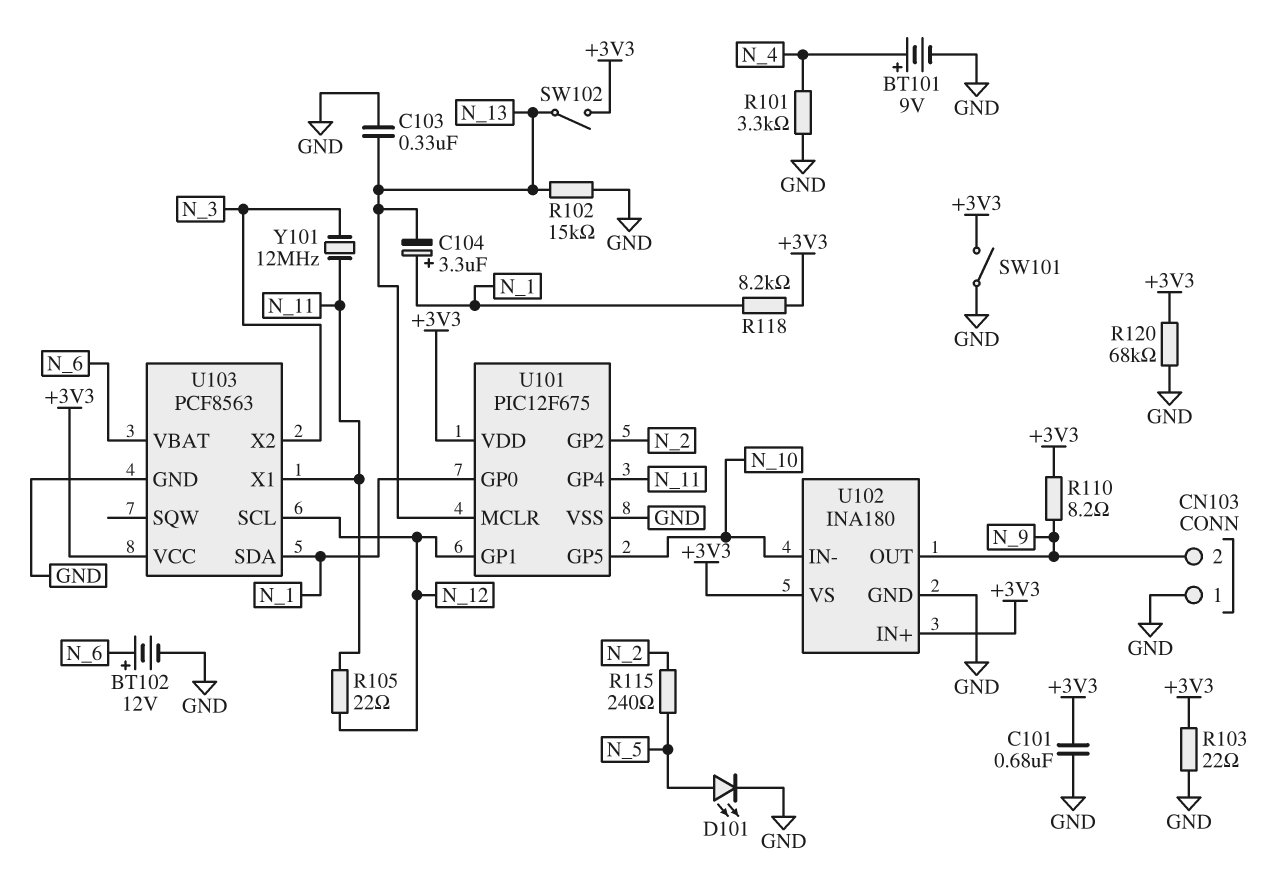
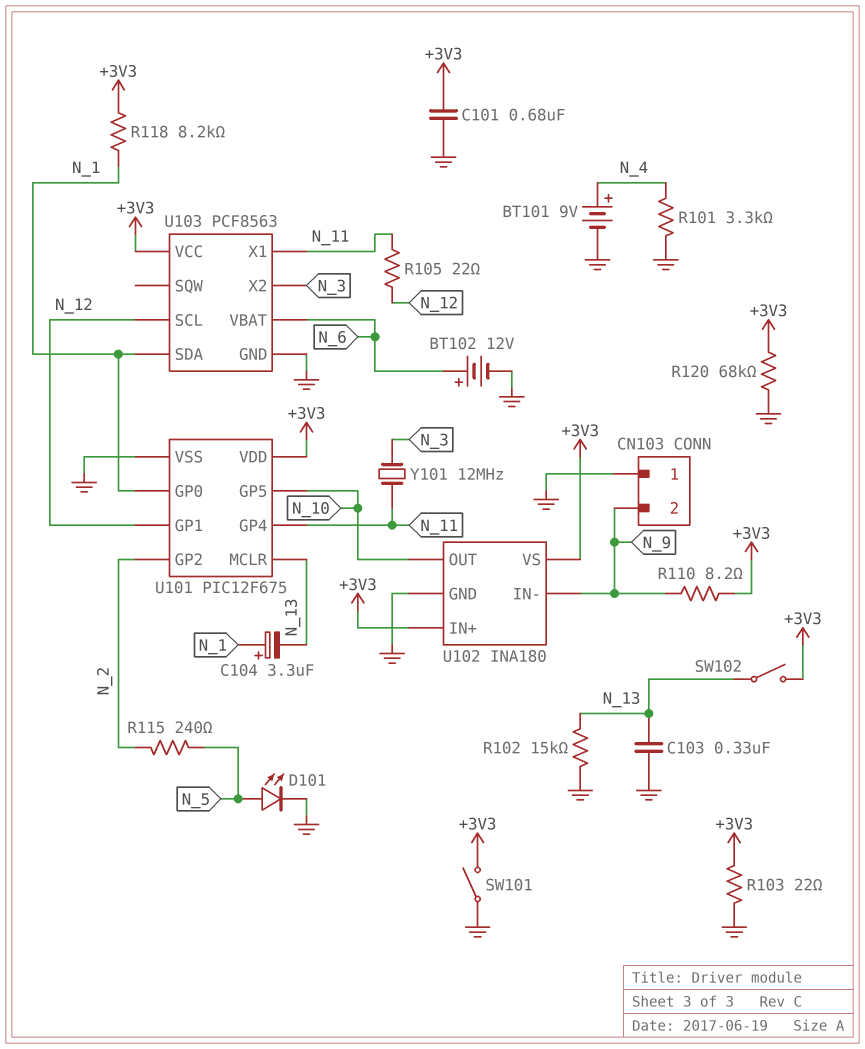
U102 pin IN-: N_10 -> N_9
U102 pin OUT: N_9 -> N_10

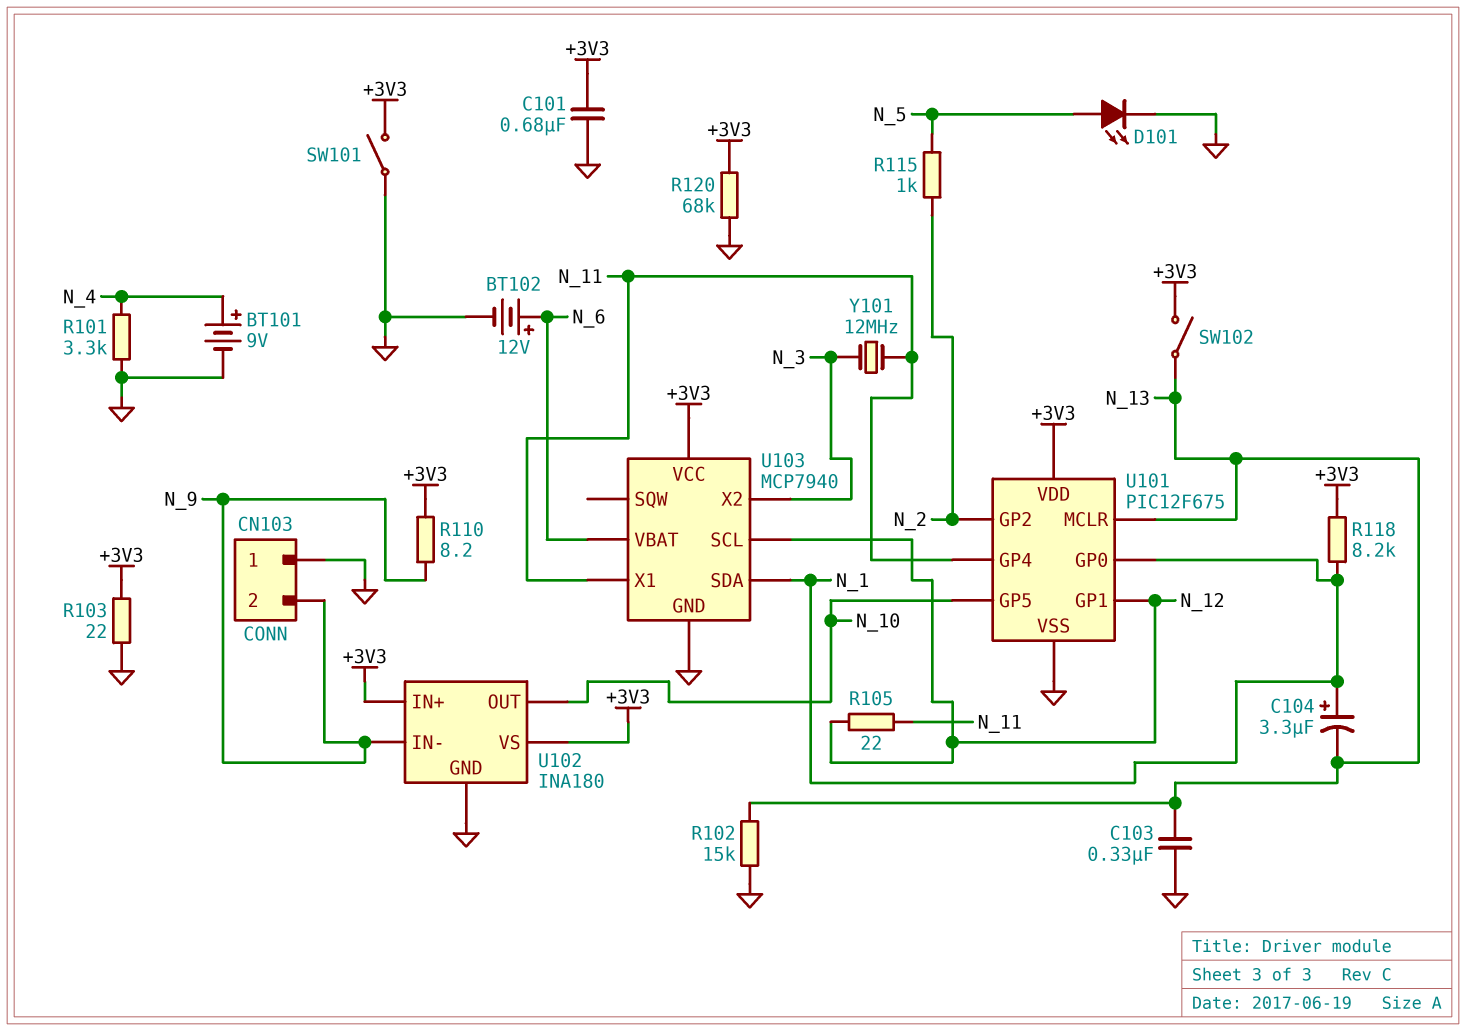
R115: 240 (N_2, N_5) -> 1k (N_2, N_5)
U103: PCF8563 -> MCP7940

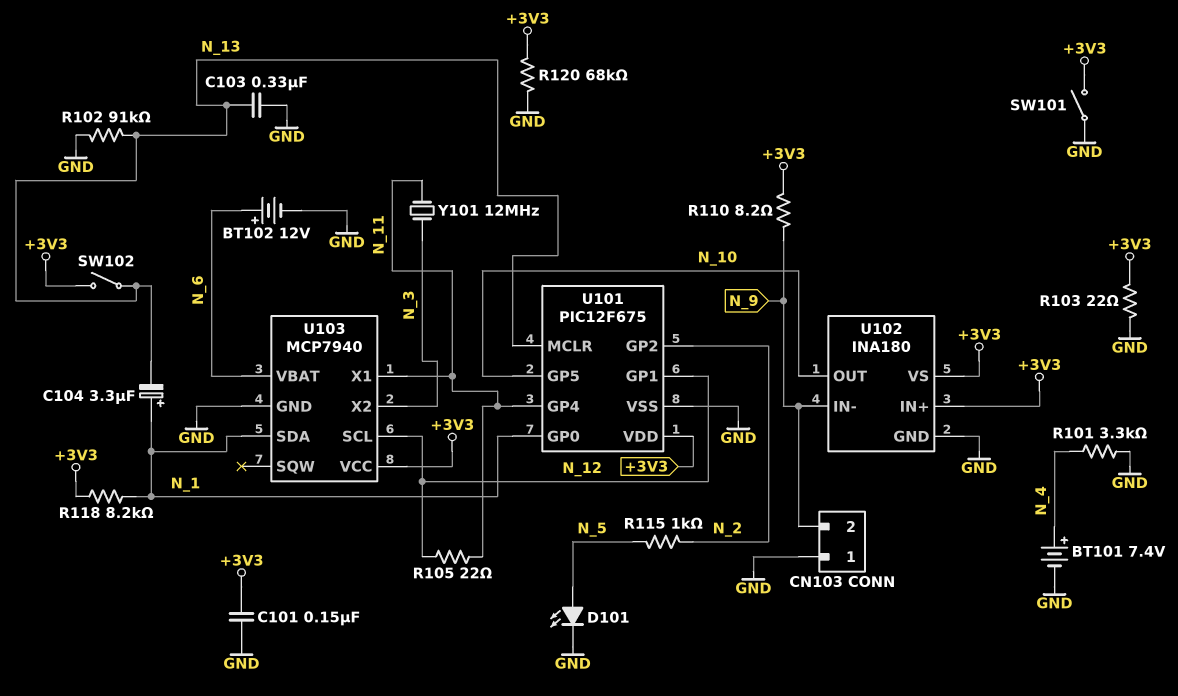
BT101: 9V (plus N_4, minus GND) -> 7.4V (plus N_4, minus GND)
C101: 680nF (+3V3, GND) -> 150nF (+3V3, GND)
R102: 15k (GND, N_13) -> 91k (GND, N_13)

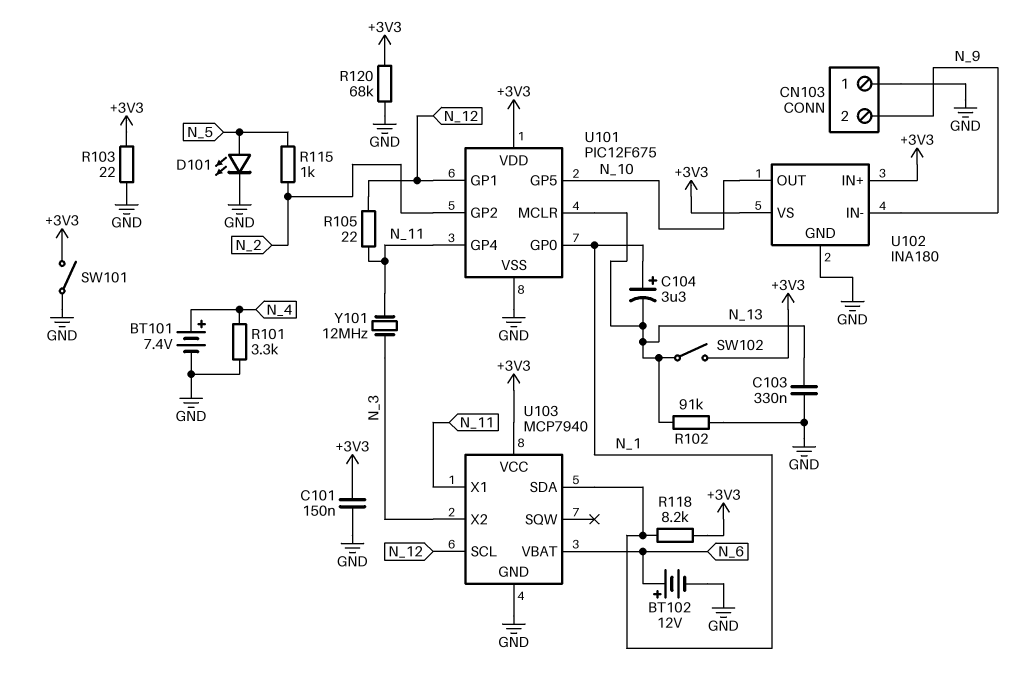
R110: 8.2 (+3V3, N_9) -> none

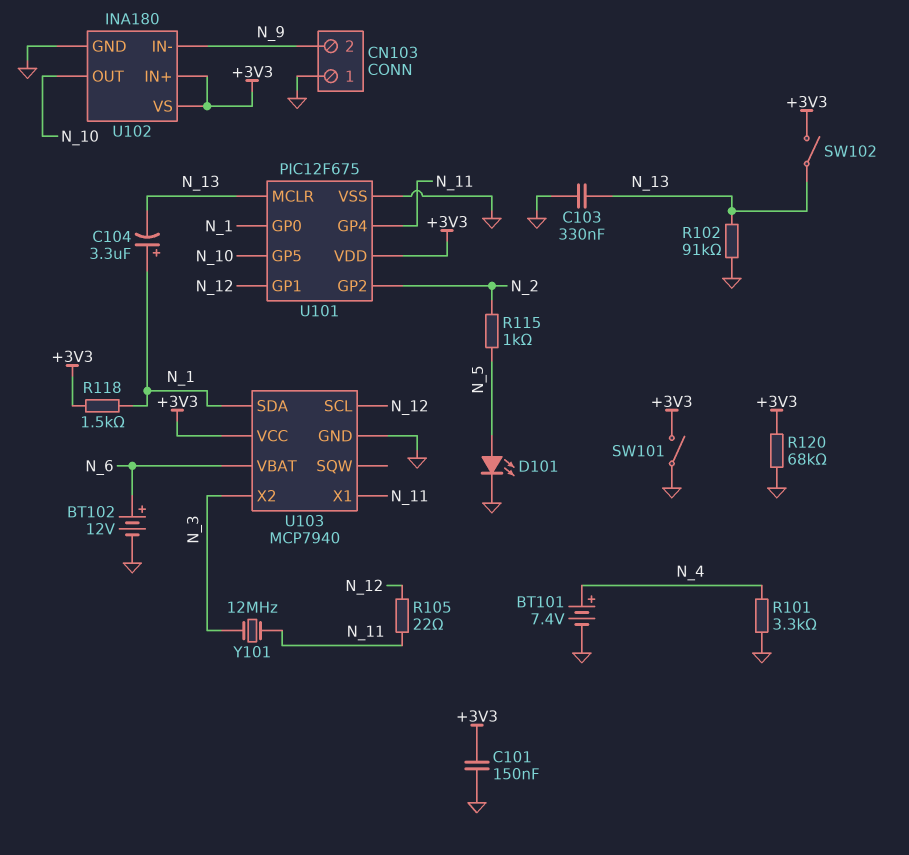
R103: 22 (+3V3, GND) -> none
R118: 8.2k (+3V3, N_1) -> 1.5k (+3V3, N_1)

